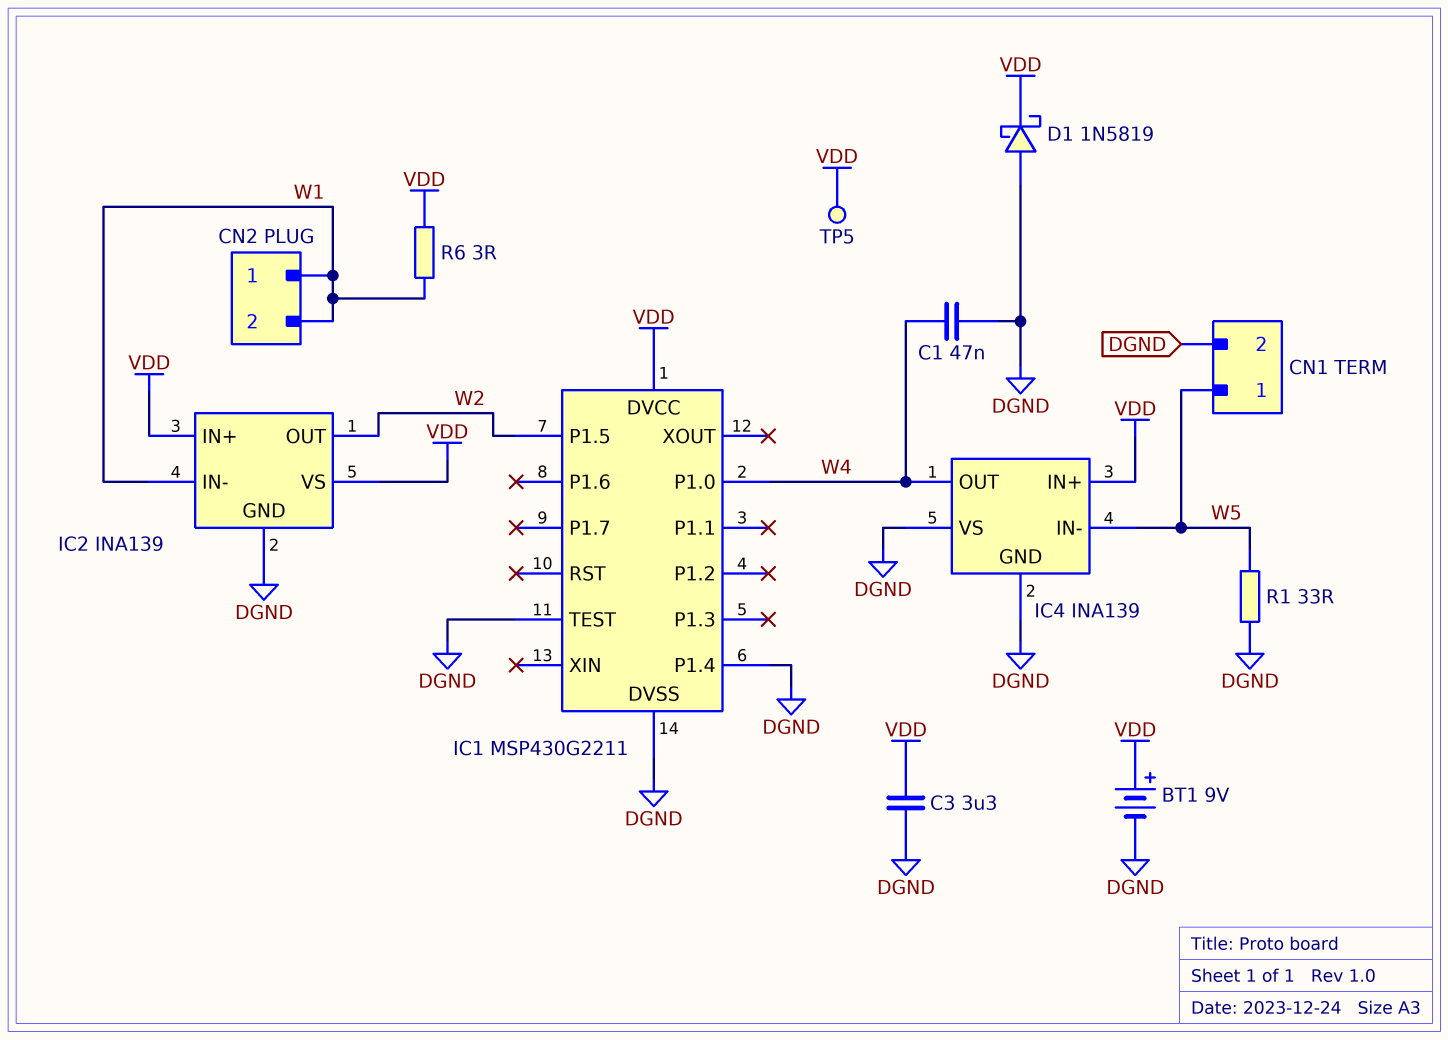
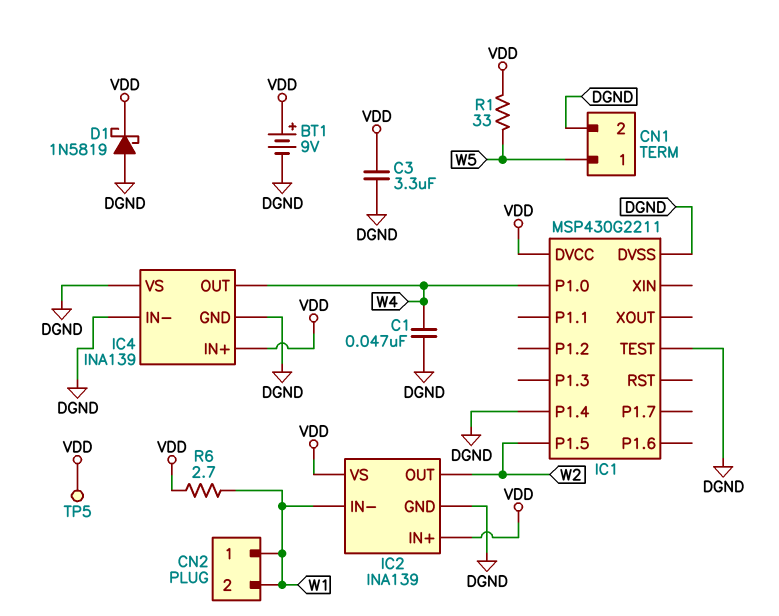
IC4 pin IN-: W5 -> DGND
R1: 33 (DGND, W5) -> 33 (VDD, W5)
R6: 3 (VDD, W1) -> 2.7 (VDD, W1)

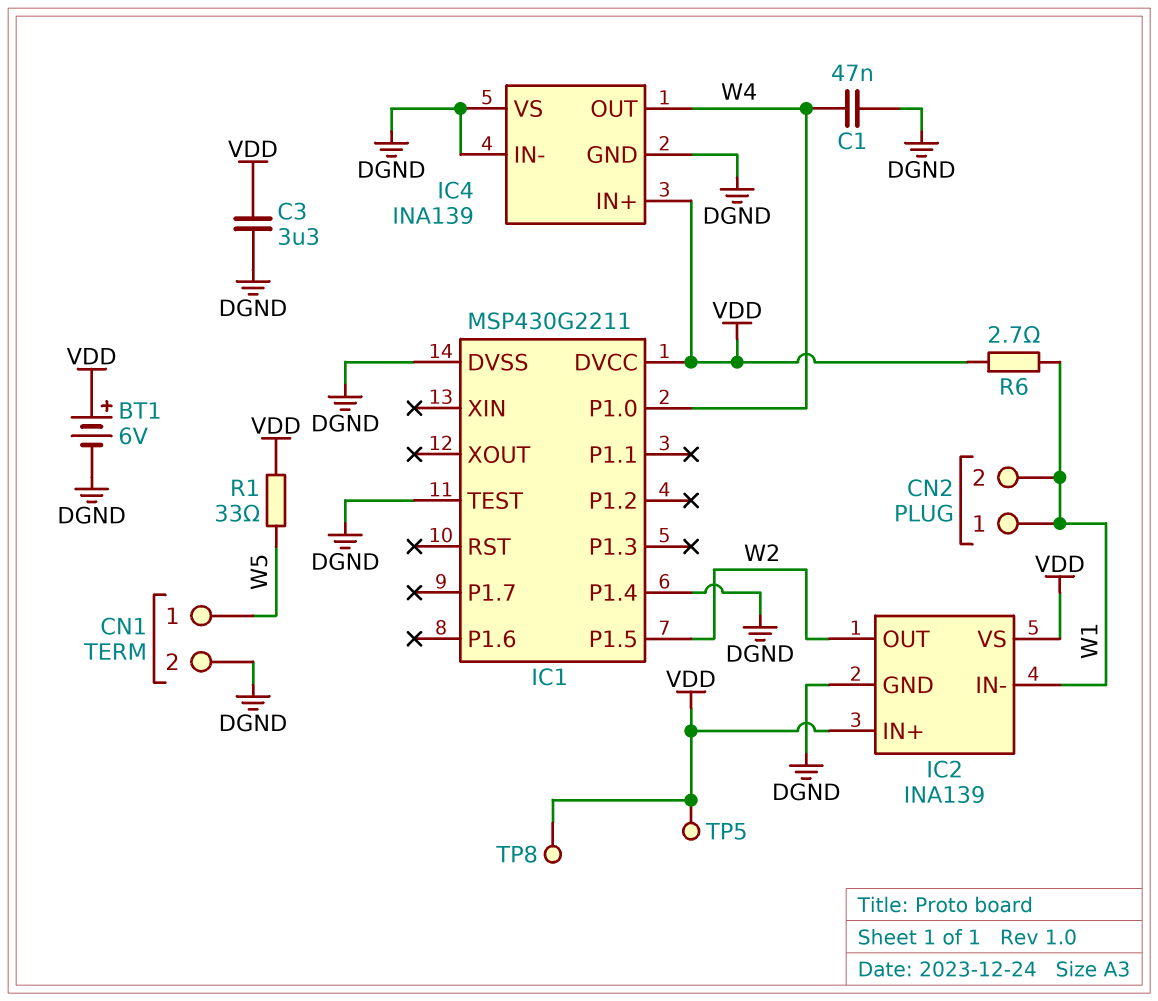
BT1: 9V (plus VDD, minus DGND) -> 6V (plus VDD, minus DGND)
D1: schottky 1N5819 (A DGND, K VDD) -> none
TP8: none -> test point (VDD)

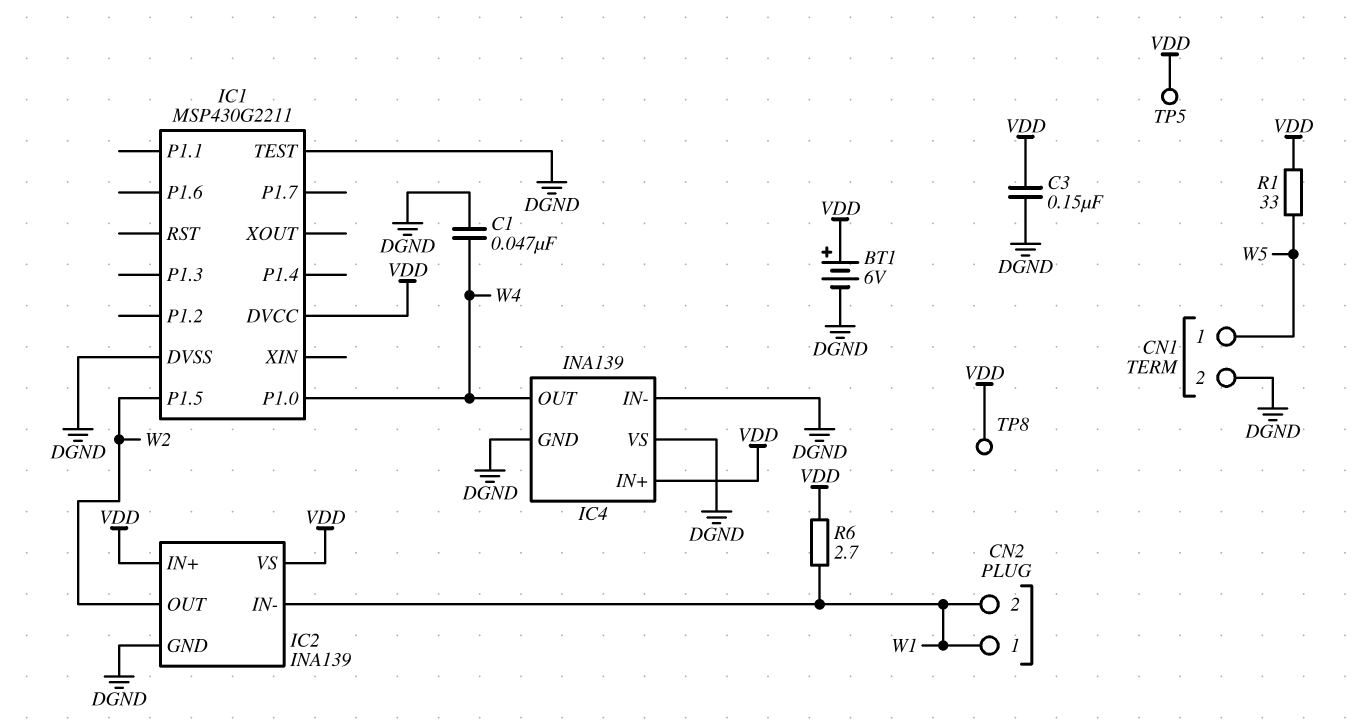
C3: 3.3uF (DGND, VDD) -> 150nF (DGND, VDD)
IC1 pin P1.4: DGND -> none

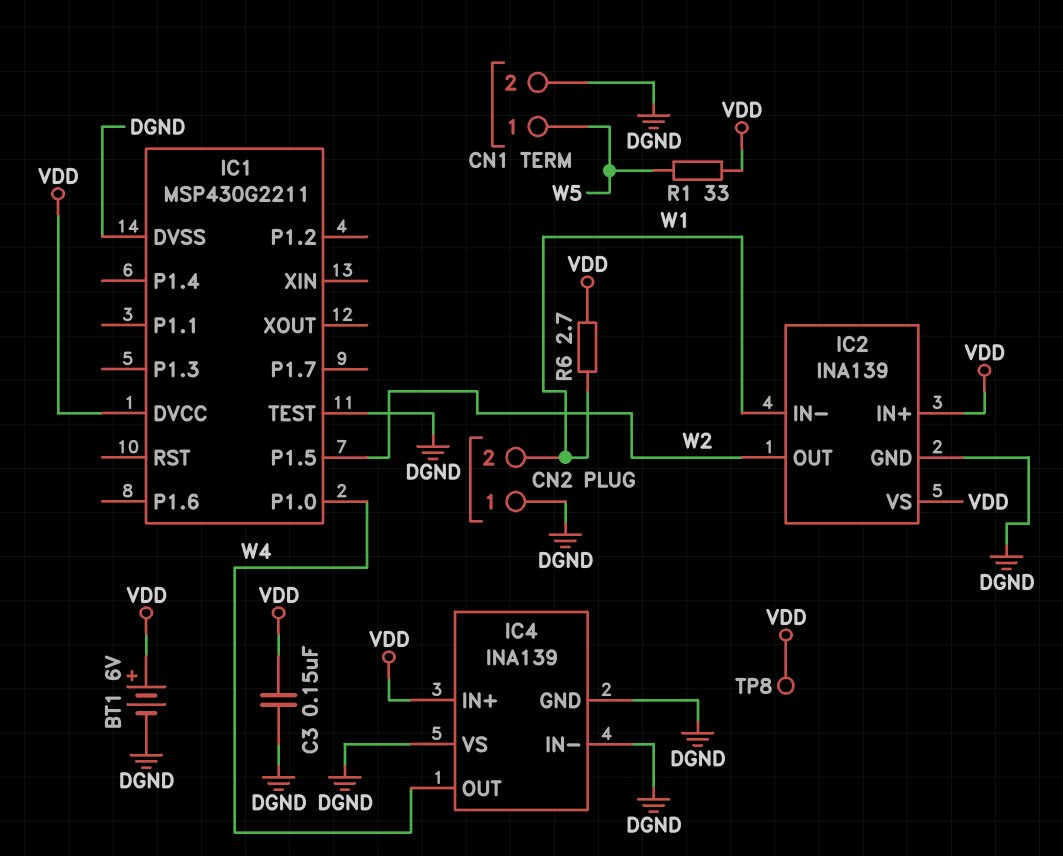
C1: 47nF (DGND, W4) -> none
CN2 pin 1: W1 -> DGND
TP5: test point (VDD) -> none

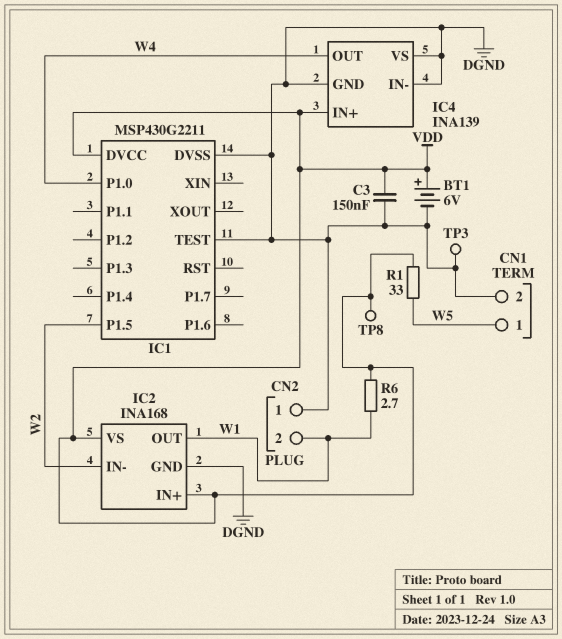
IC2: INA139 -> INA168
IC2 pin IN-: W1 -> W2
IC2 pin OUT: W2 -> W1
TP3: none -> test point (DGND)

